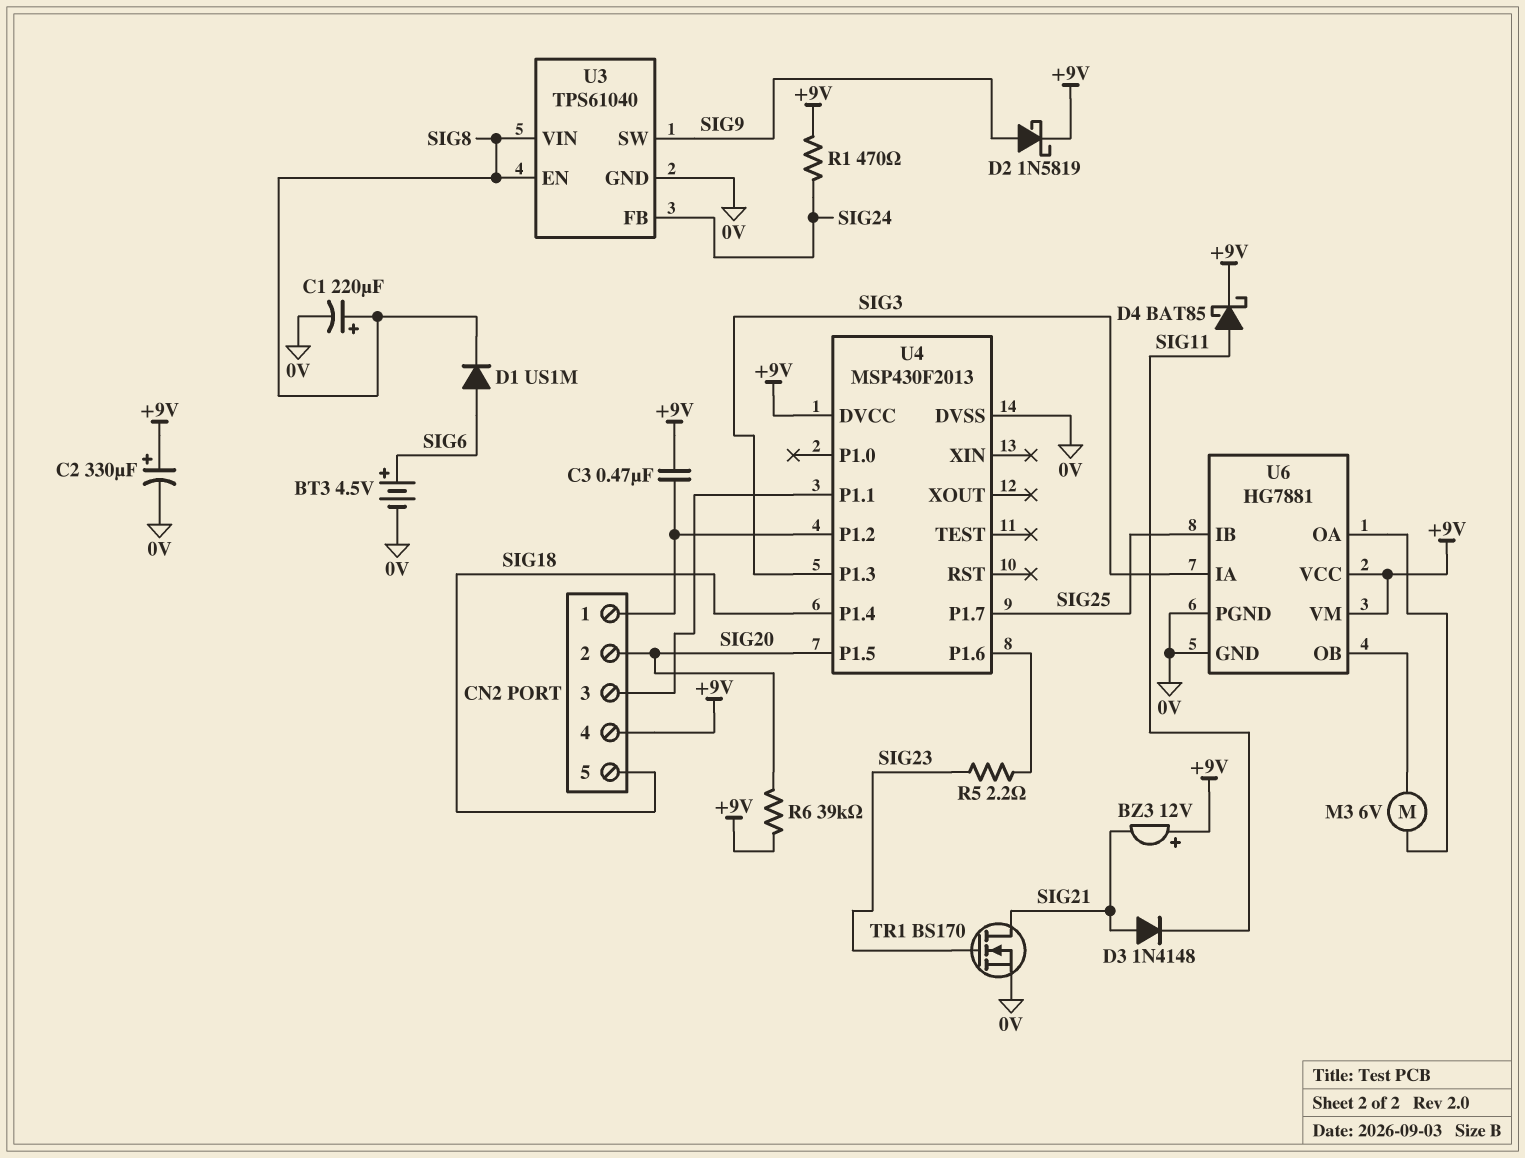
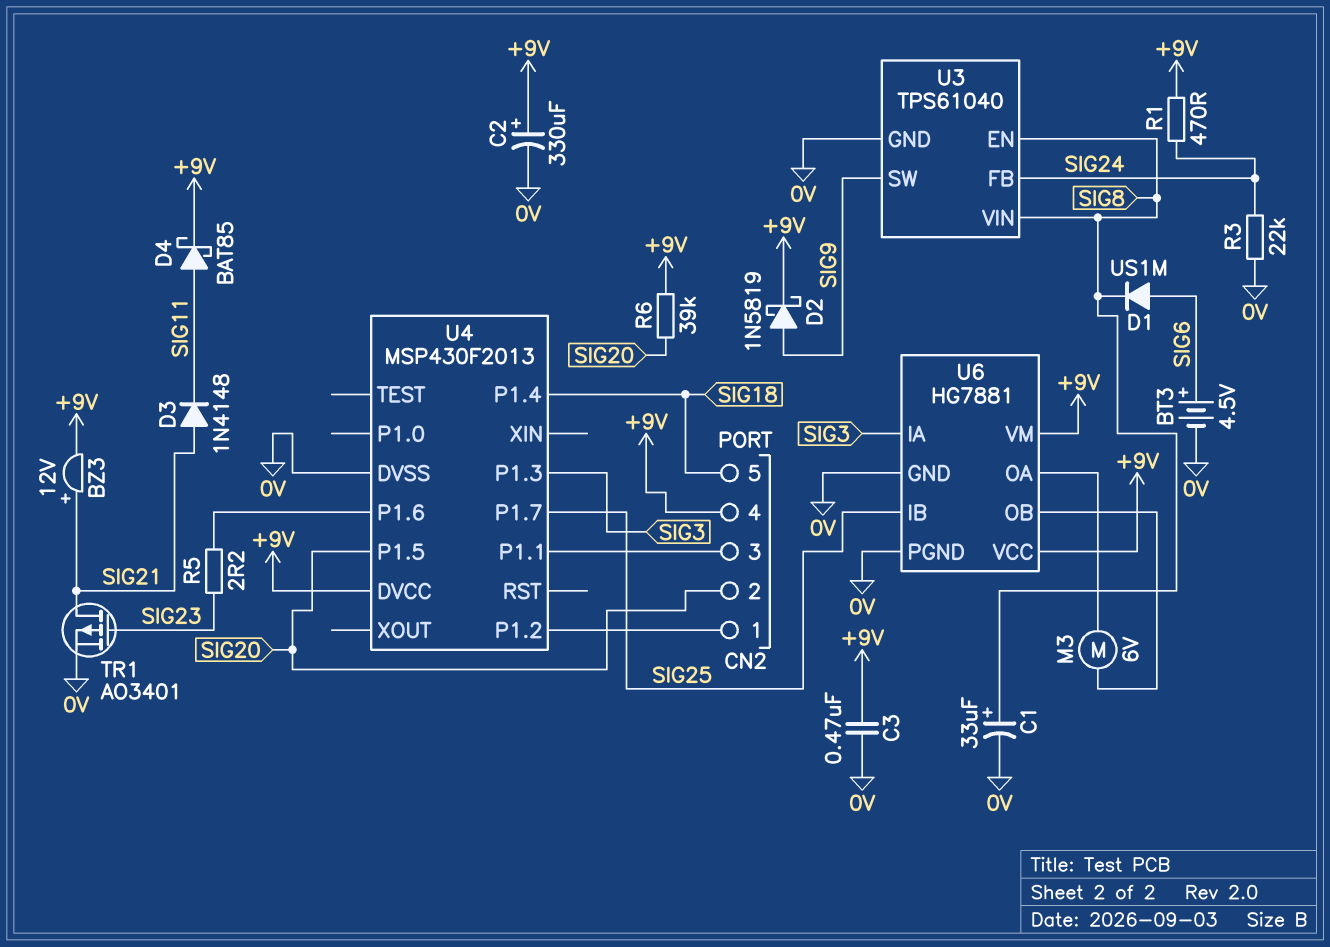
BZ3: buzzer 12V (plus +9V, minus SIG21) -> buzzer 12V (plus SIG21, minus +9V)
C1: 220uF (plus SIG8, minus 0V) -> 33uF (plus SIG8, minus 0V)
C3: 470nF (+9V, CN2/1) -> 470nF (+9V, 0V)
R3: none -> 22k (0V, SIG24)
TR1: NMOS BS170 (G SIG23, D SIG21, S 0V) -> PMOS AO3401 (G SIG23, D SIG21, S 0V)

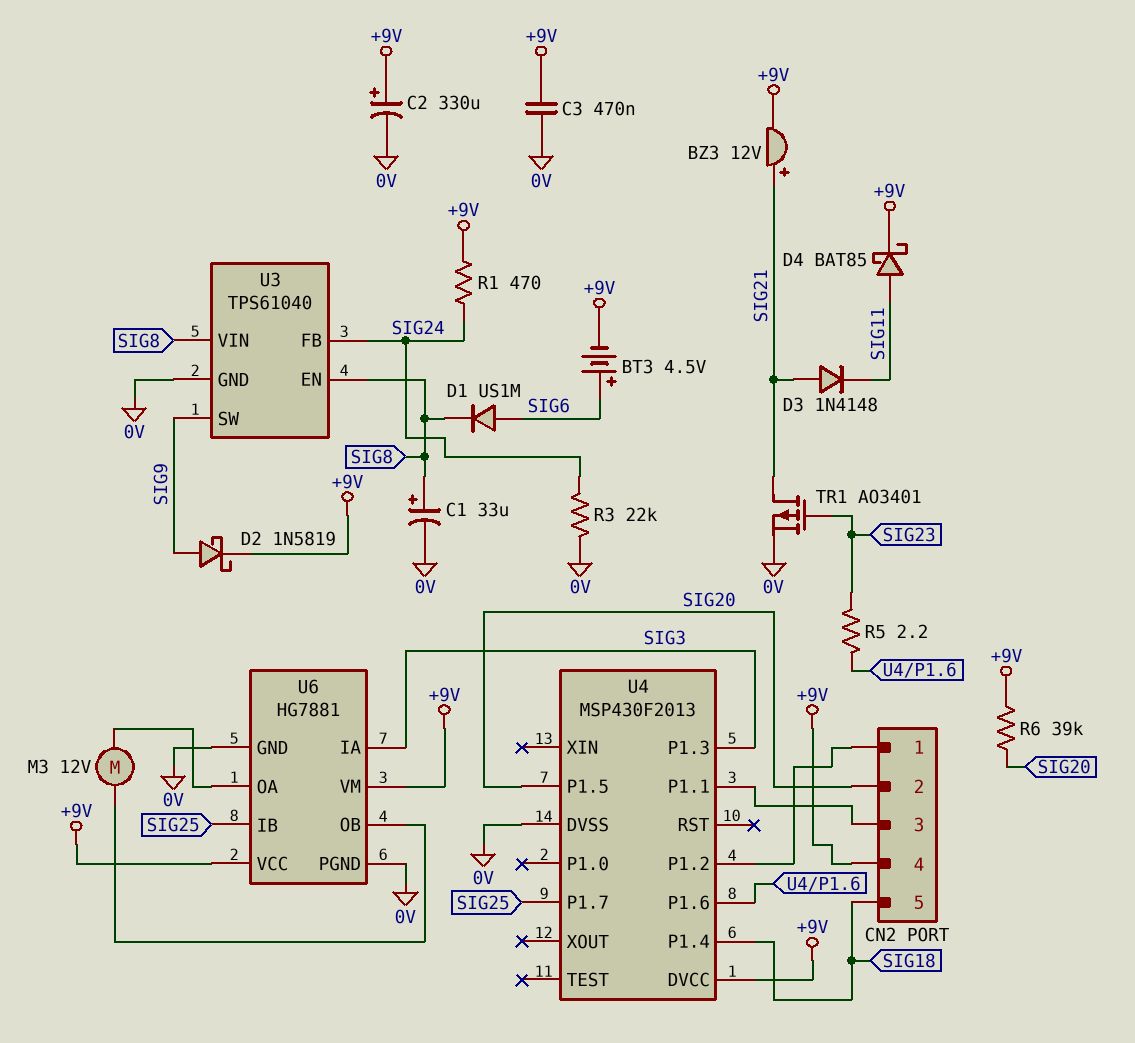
BT3: 4.5V (plus SIG6, minus 0V) -> 4.5V (plus SIG6, minus +9V)
M3: motor 6V (U6/OA, U6/OB) -> motor 12V (U6/OA, U6/OB)

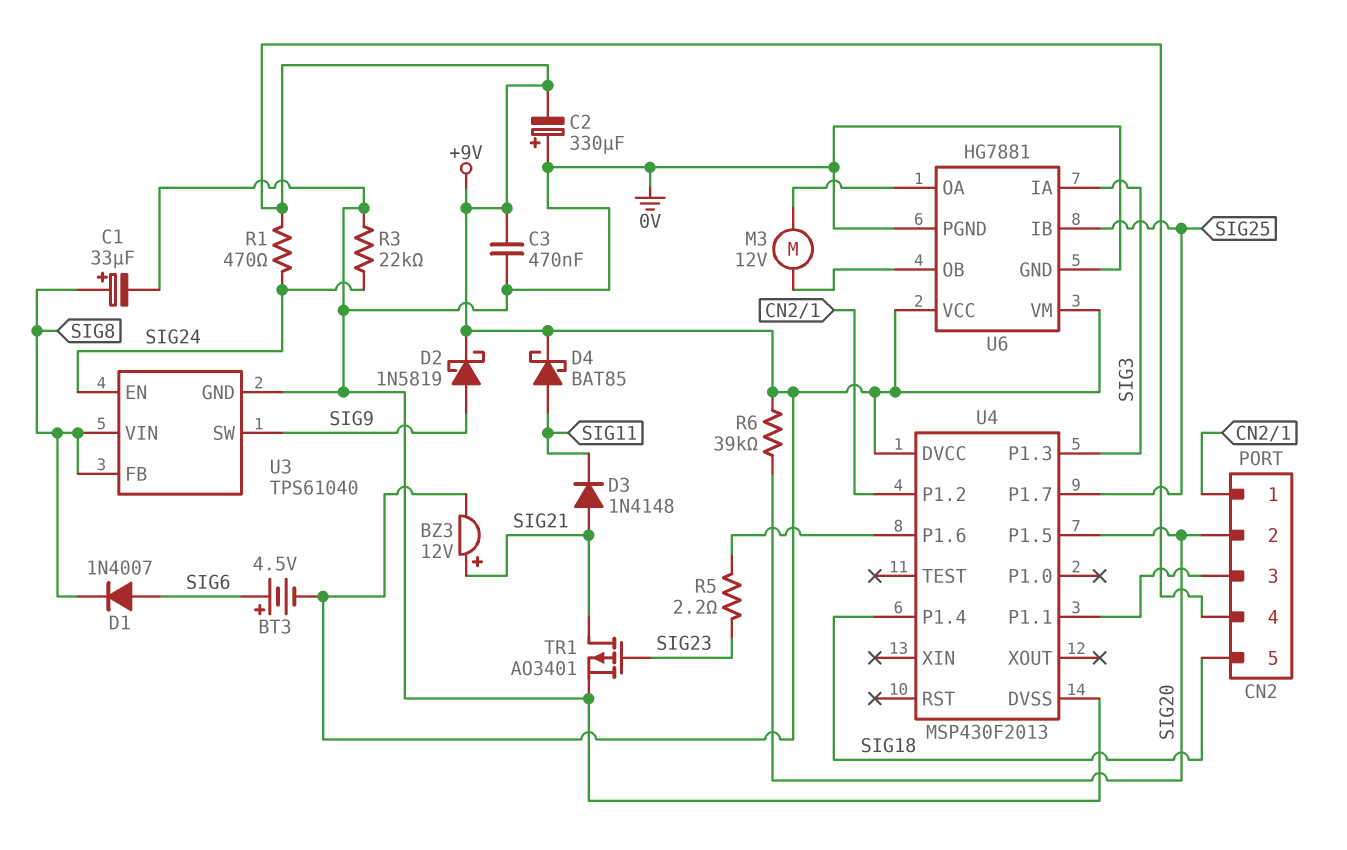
C2: 330uF (plus +9V, minus 0V) -> 330uF (plus 0V, minus +9V)
D1: diode US1M (A SIG6, K SIG8) -> diode 1N4007 (A SIG6, K SIG8)
U3 pin EN: SIG8 -> SIG24
U3 pin FB: SIG24 -> SIG8

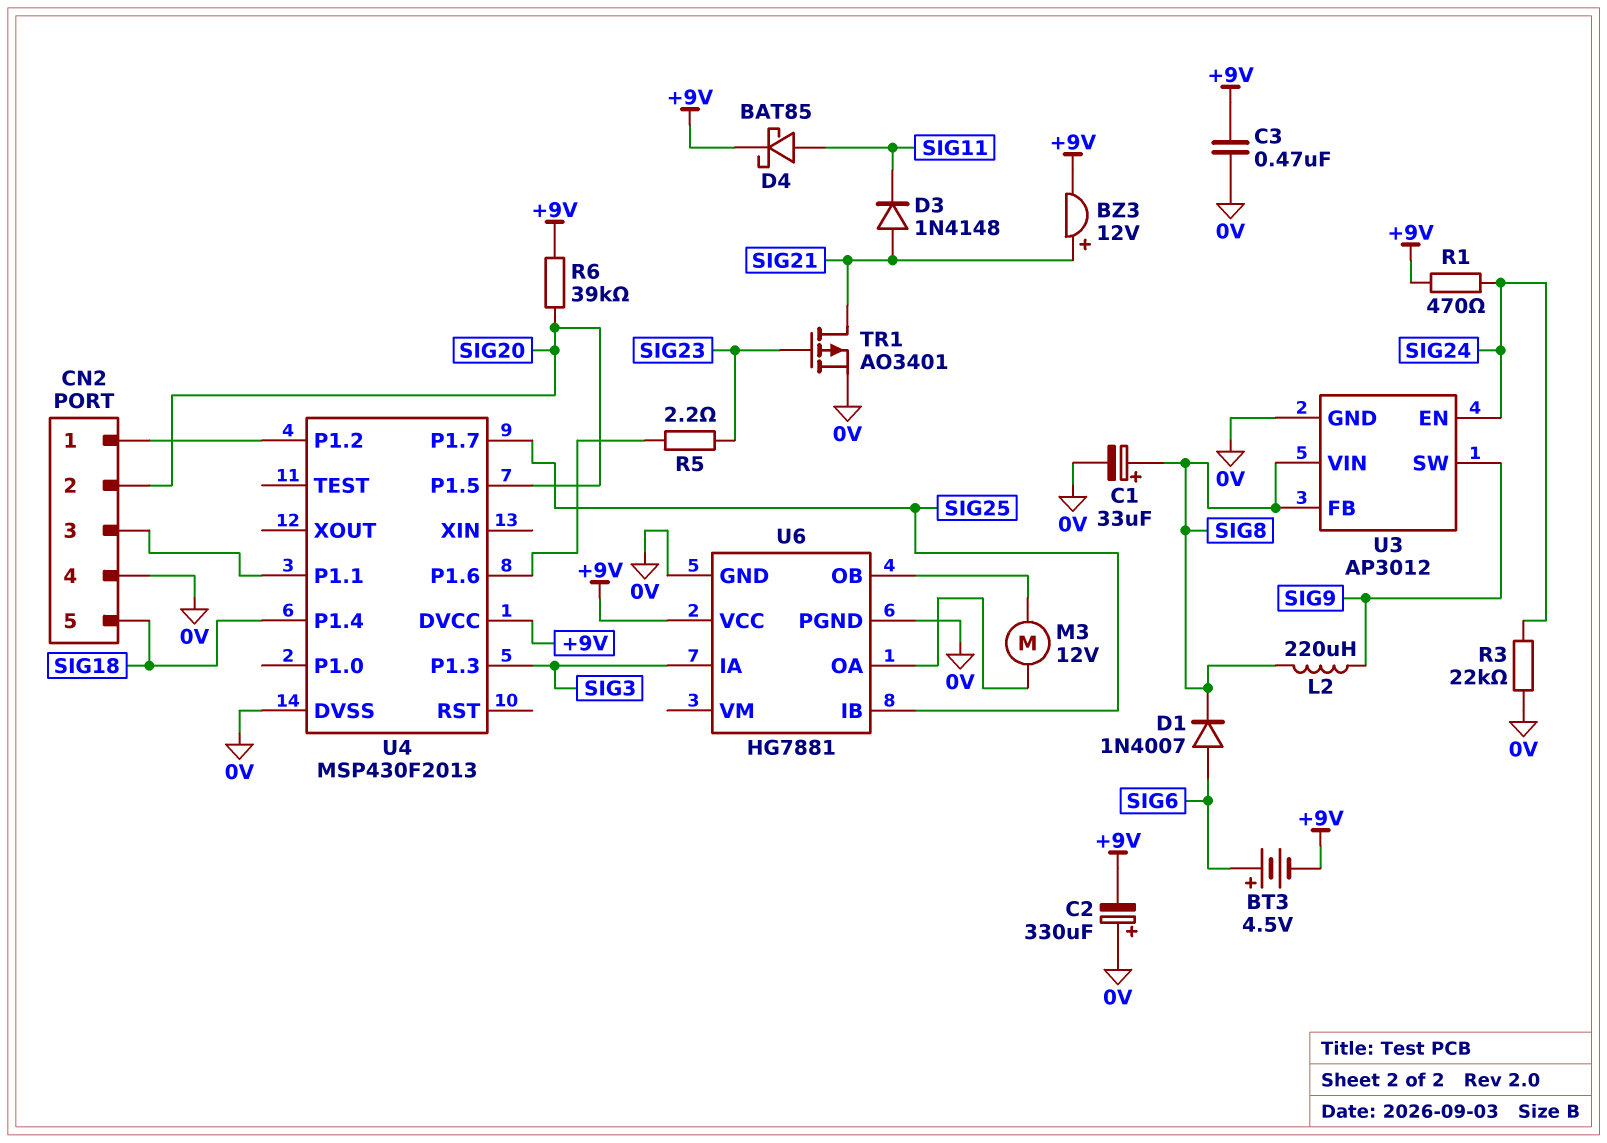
CN2 pin 4: +9V -> 0V
D2: schottky 1N5819 (A SIG9, K +9V) -> none
L2: none -> 220uH (SIG8, SIG9)
U3: TPS61040 -> AP3012
U6 pin VM: +9V -> none

